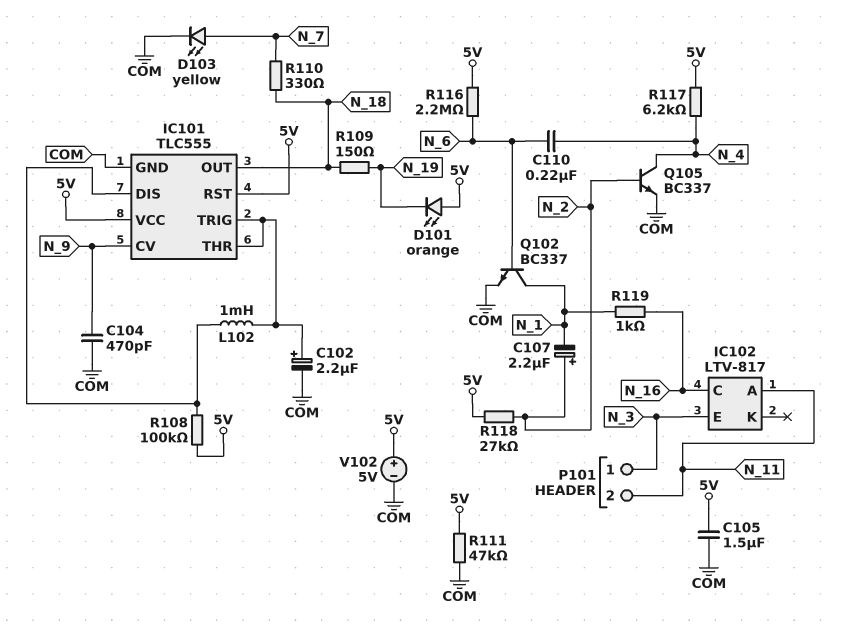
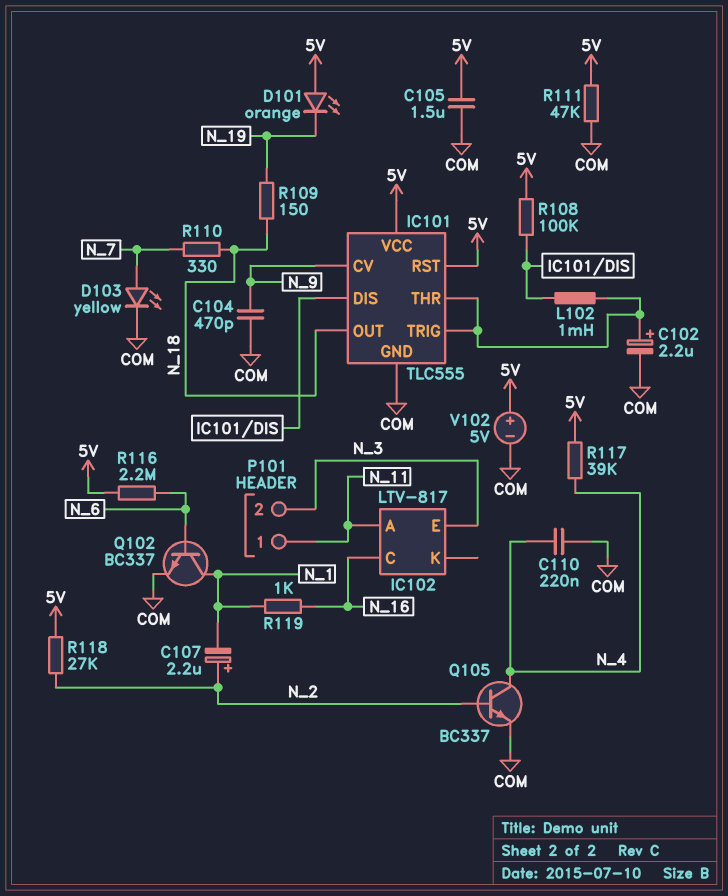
C110: 220nF (N_4, N_6) -> 220nF (COM, N_4)
P101 pin 1: N_3 -> N_11
P101 pin 2: N_11 -> N_3
R117: 6.2k (5V, N_4) -> 39k (5V, N_4)

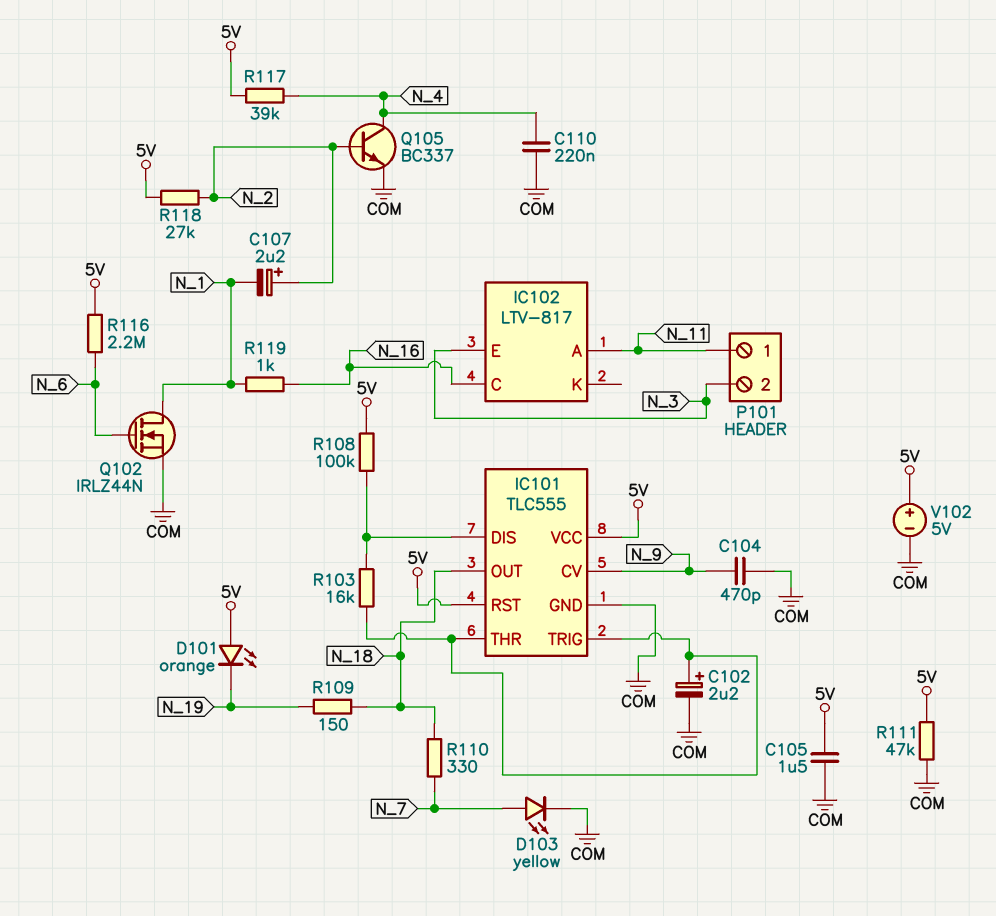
L102: 1mH (IC101/DIS, IC101/THR) -> none
Q102: NPN BC337 (B N_6, C N_1, E COM) -> NMOS IRLZ44N (G N_6, D N_1, S COM)
R103: none -> 16k (IC101/DIS, IC101/THR)

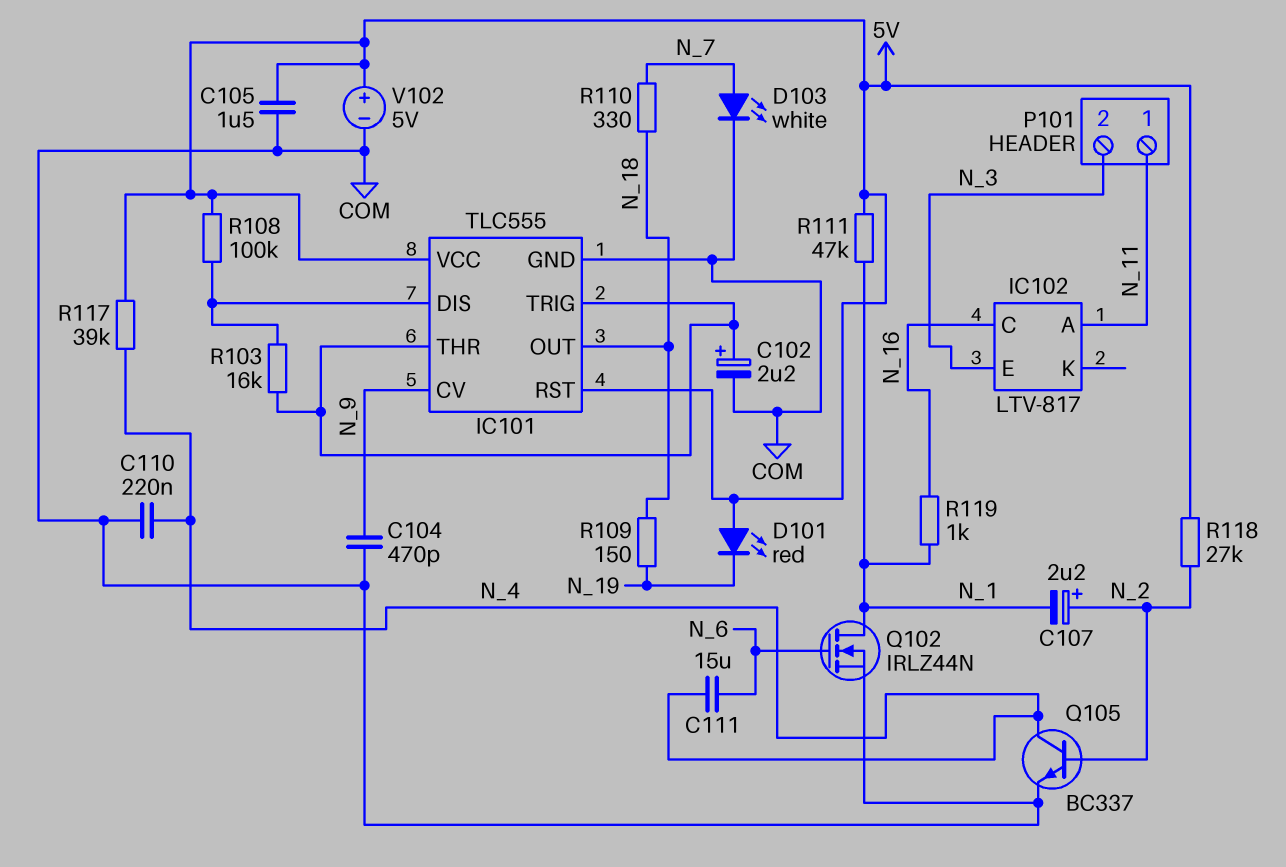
C111: none -> 15uF (N_4, N_6)
D101: LED orange (A 5V, K N_19) -> LED red (A 5V, K N_19)
D103: LED yellow (A N_7, K COM) -> LED white (A N_7, K COM)
R111: 47k (5V, COM) -> 47k (5V, N_1)
R116: 2.2M (5V, N_6) -> none

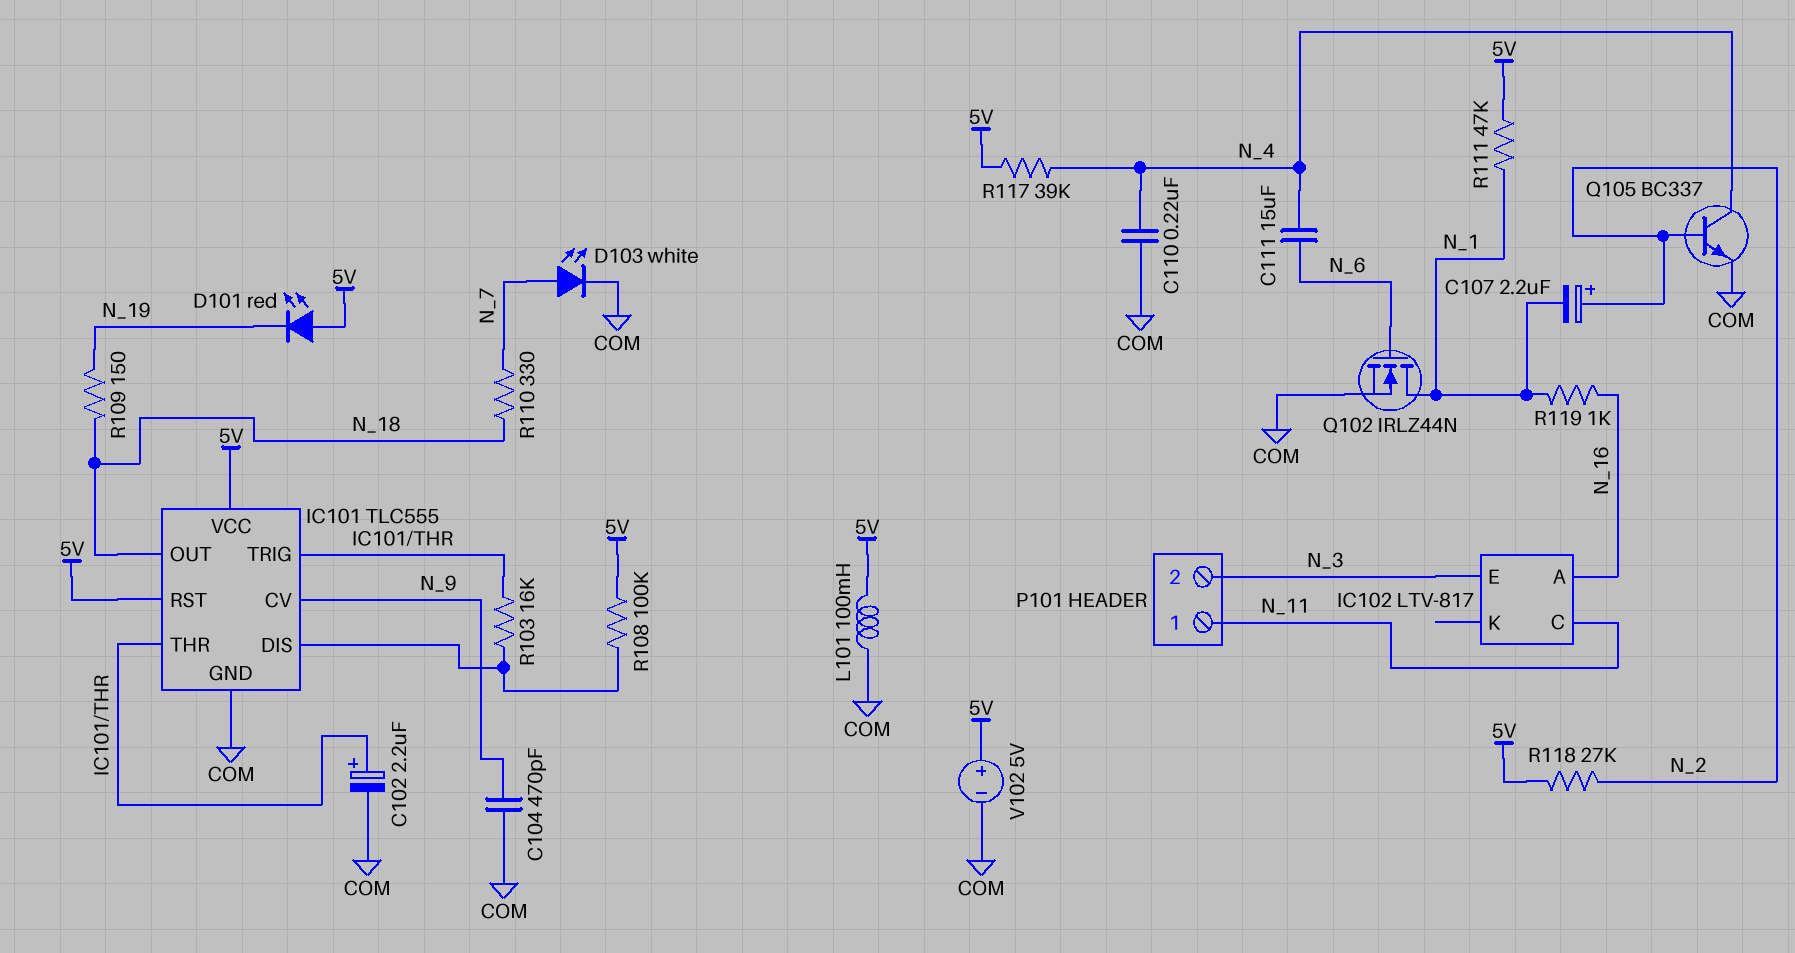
C105: 1.5uF (5V, COM) -> none
IC102 pin A: N_11 -> N_16
IC102 pin C: N_16 -> N_11
L101: none -> 100mH (5V, COM)

